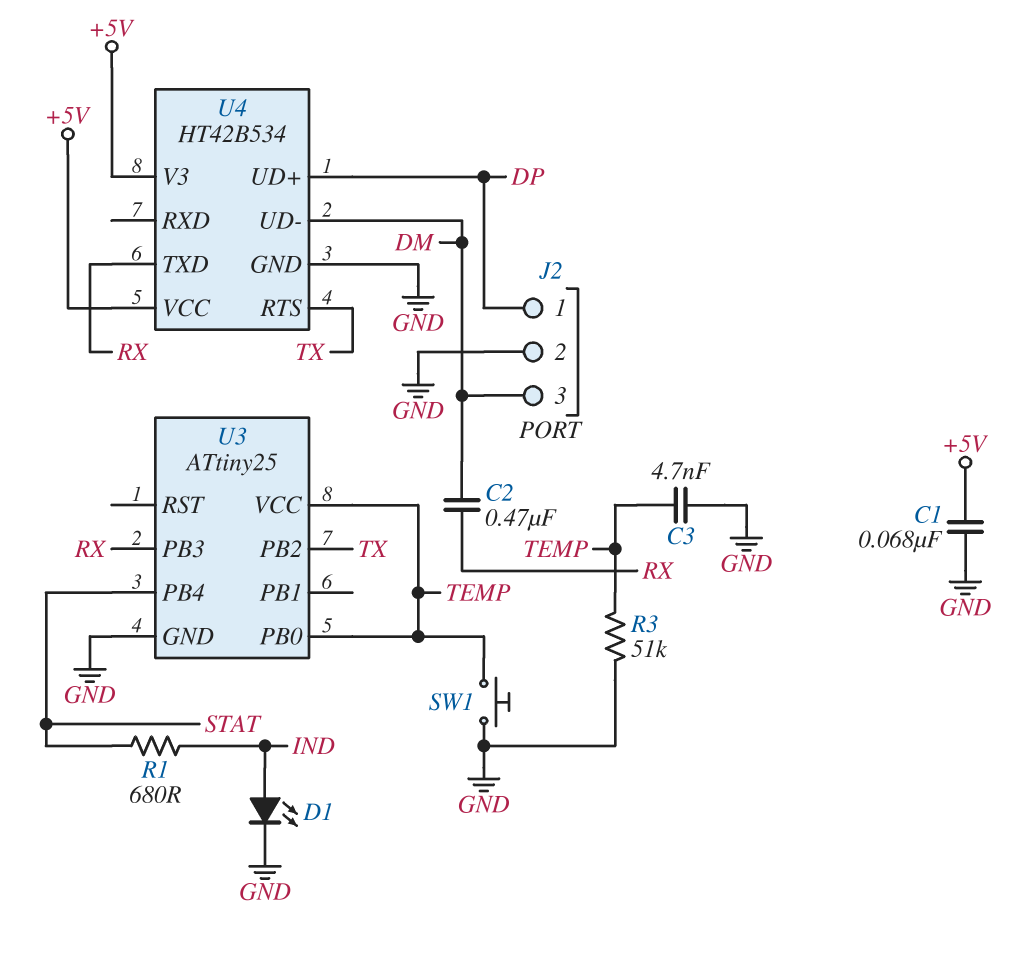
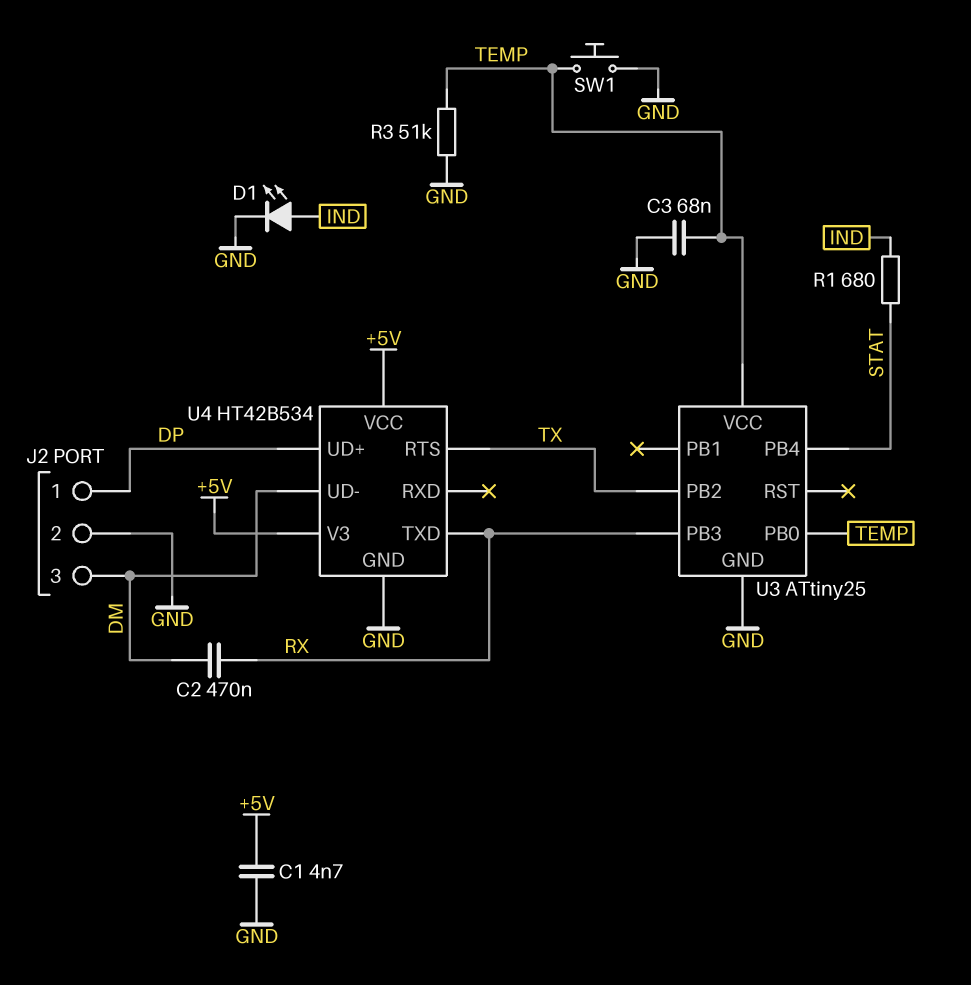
C1: 68nF (+5V, GND) -> 4.7nF (+5V, GND)
C3: 4.7nF (GND, TEMP) -> 68nF (GND, TEMP)

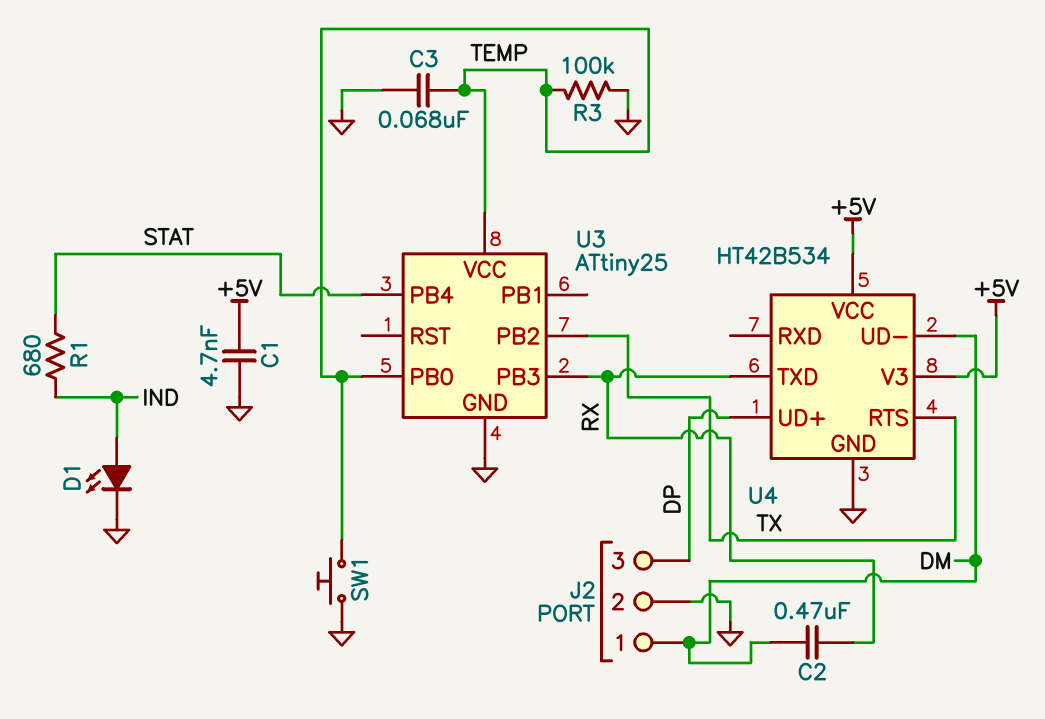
J2 pin 1: DP -> DM
J2 pin 3: DM -> DP
R3: 51k (GND, TEMP) -> 100k (GND, TEMP)

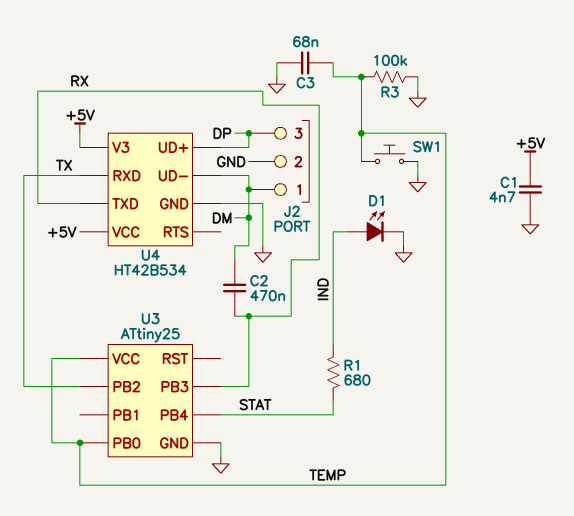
U4 pin RTS: TX -> none
U4 pin RXD: none -> TX

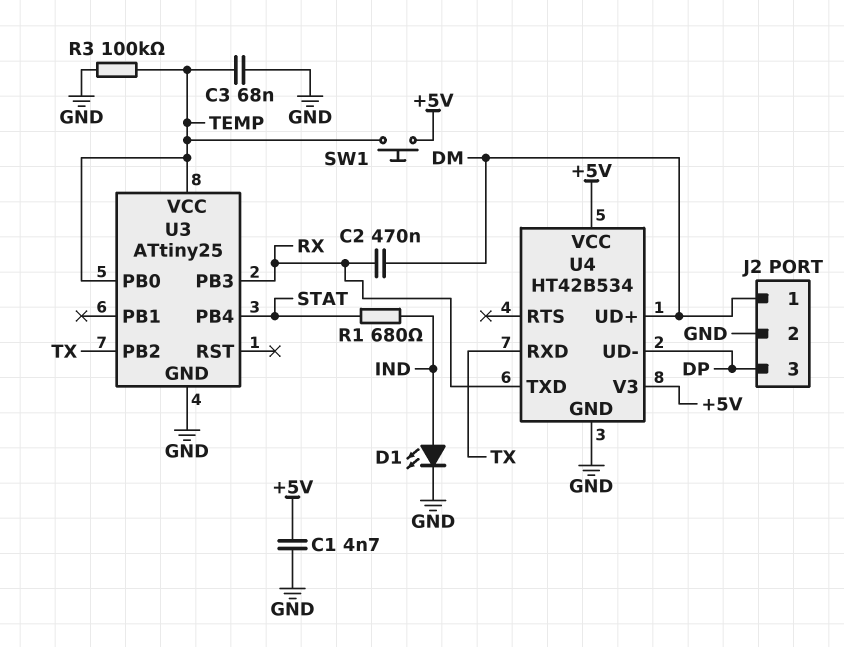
SW1: button (GND, TEMP) -> button (+5V, TEMP)
U4 pin UD+: DP -> DM
U4 pin UD-: DM -> DP

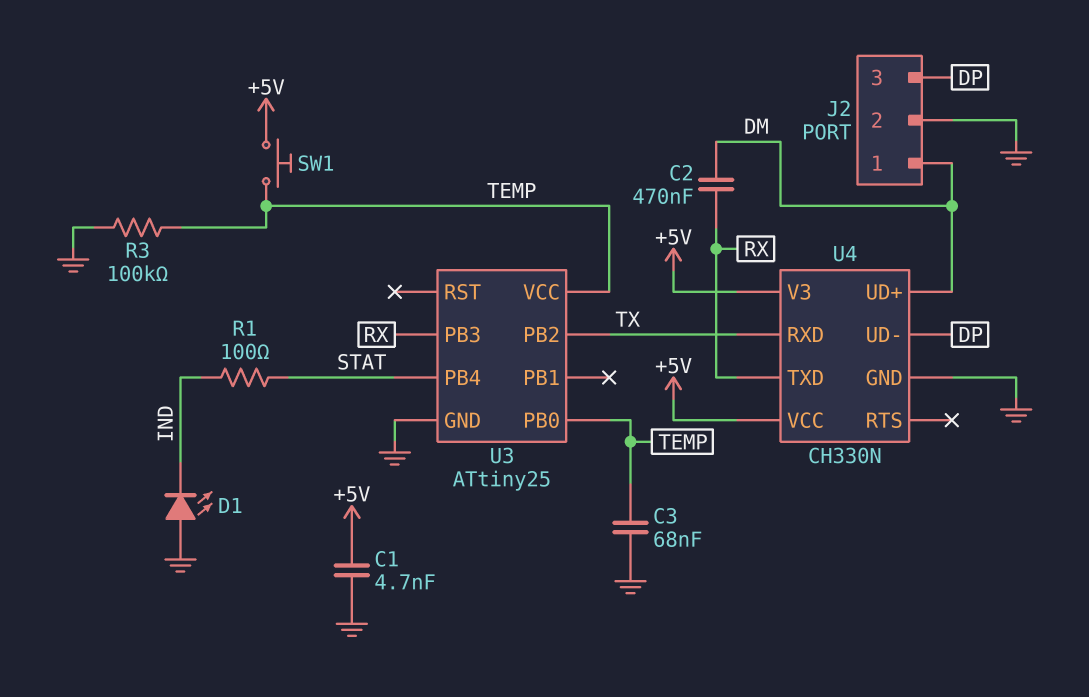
D1: LED (A IND, K GND) -> LED (A GND, K IND)
R1: 680 (IND, STAT) -> 100 (IND, STAT)
U4: HT42B534 -> CH330N

